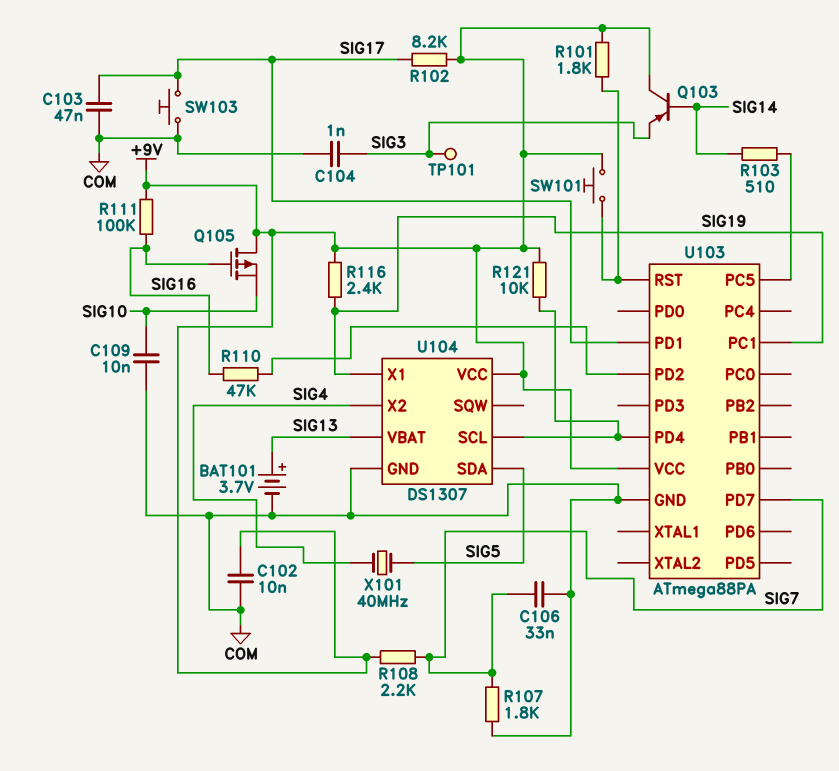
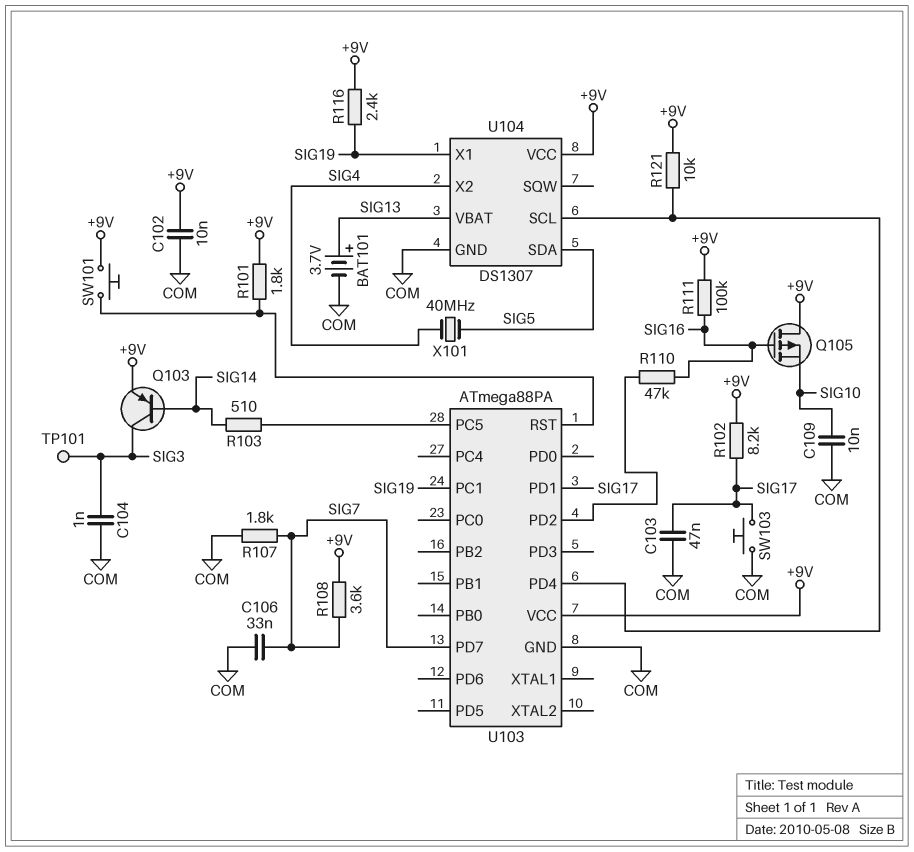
Q103: PNP (B SIG14, C +9V, E SIG3) -> PNP (B SIG14, C SIG3, E +9V)
R108: 2.2k (+9V, SIG7) -> 3.6k (+9V, SIG7)

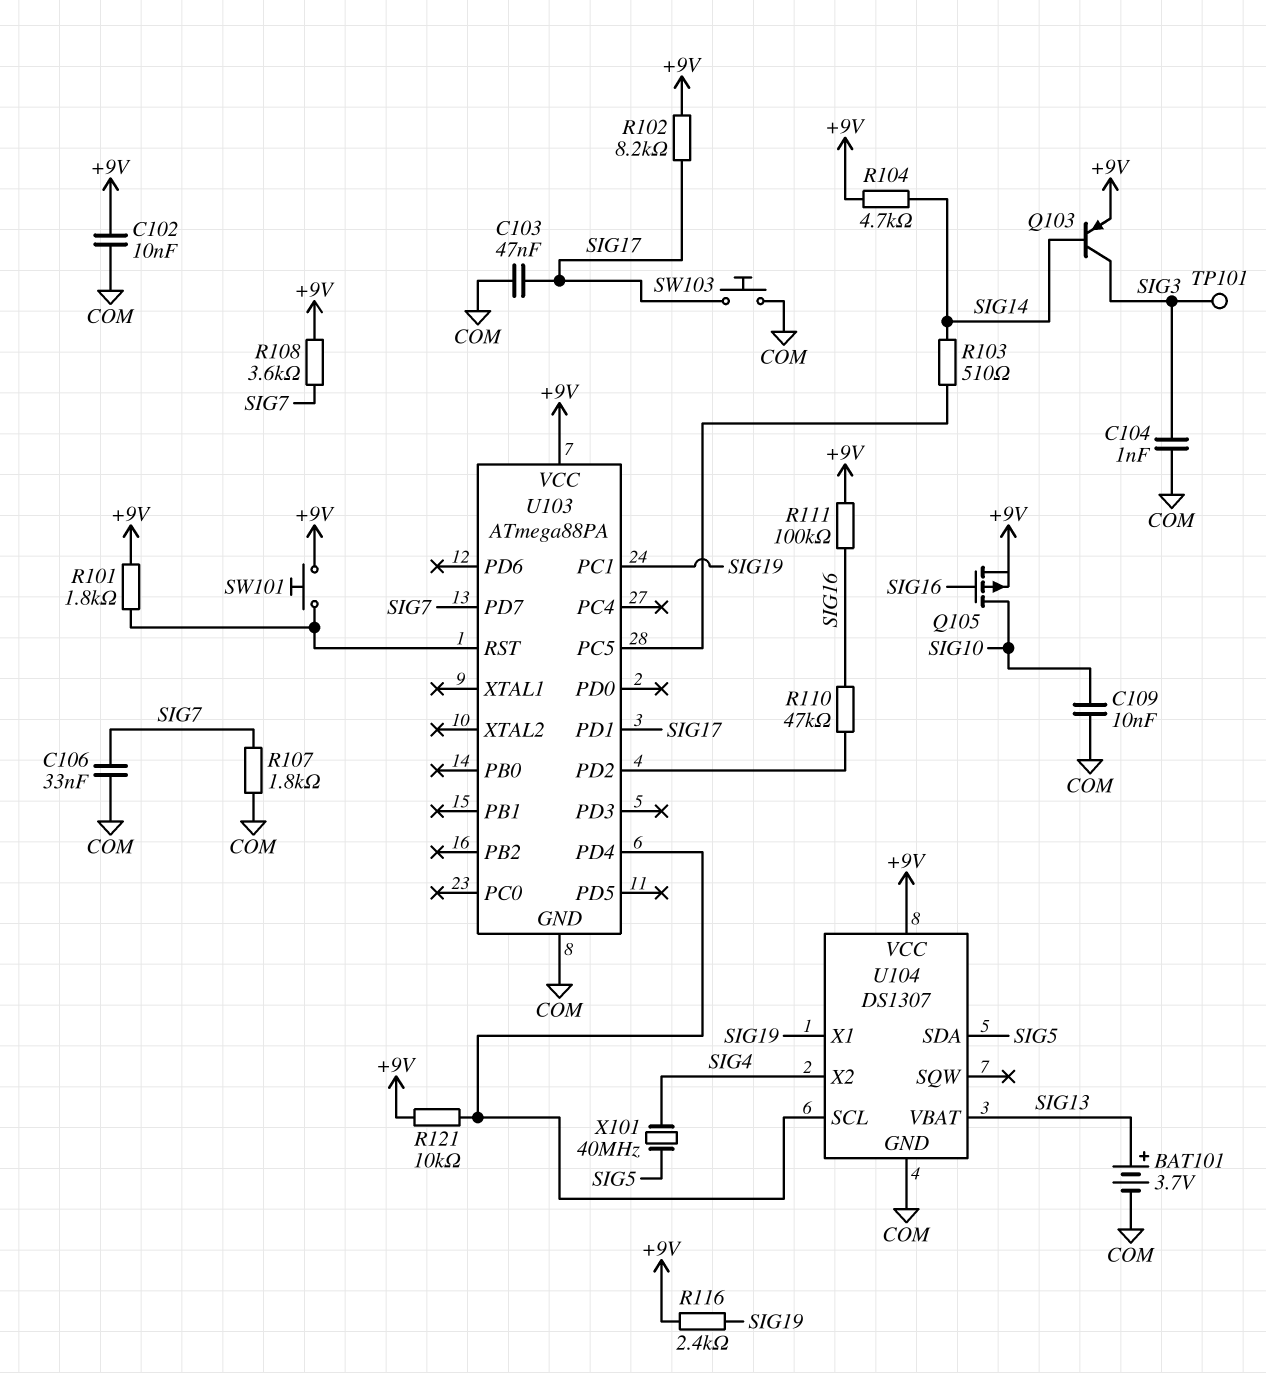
Q105: PMOS (G SIG16, D +9V, S SIG10) -> PMOS (G SIG16, D SIG10, S +9V)
R104: none -> 4.7k (+9V, SIG14)

